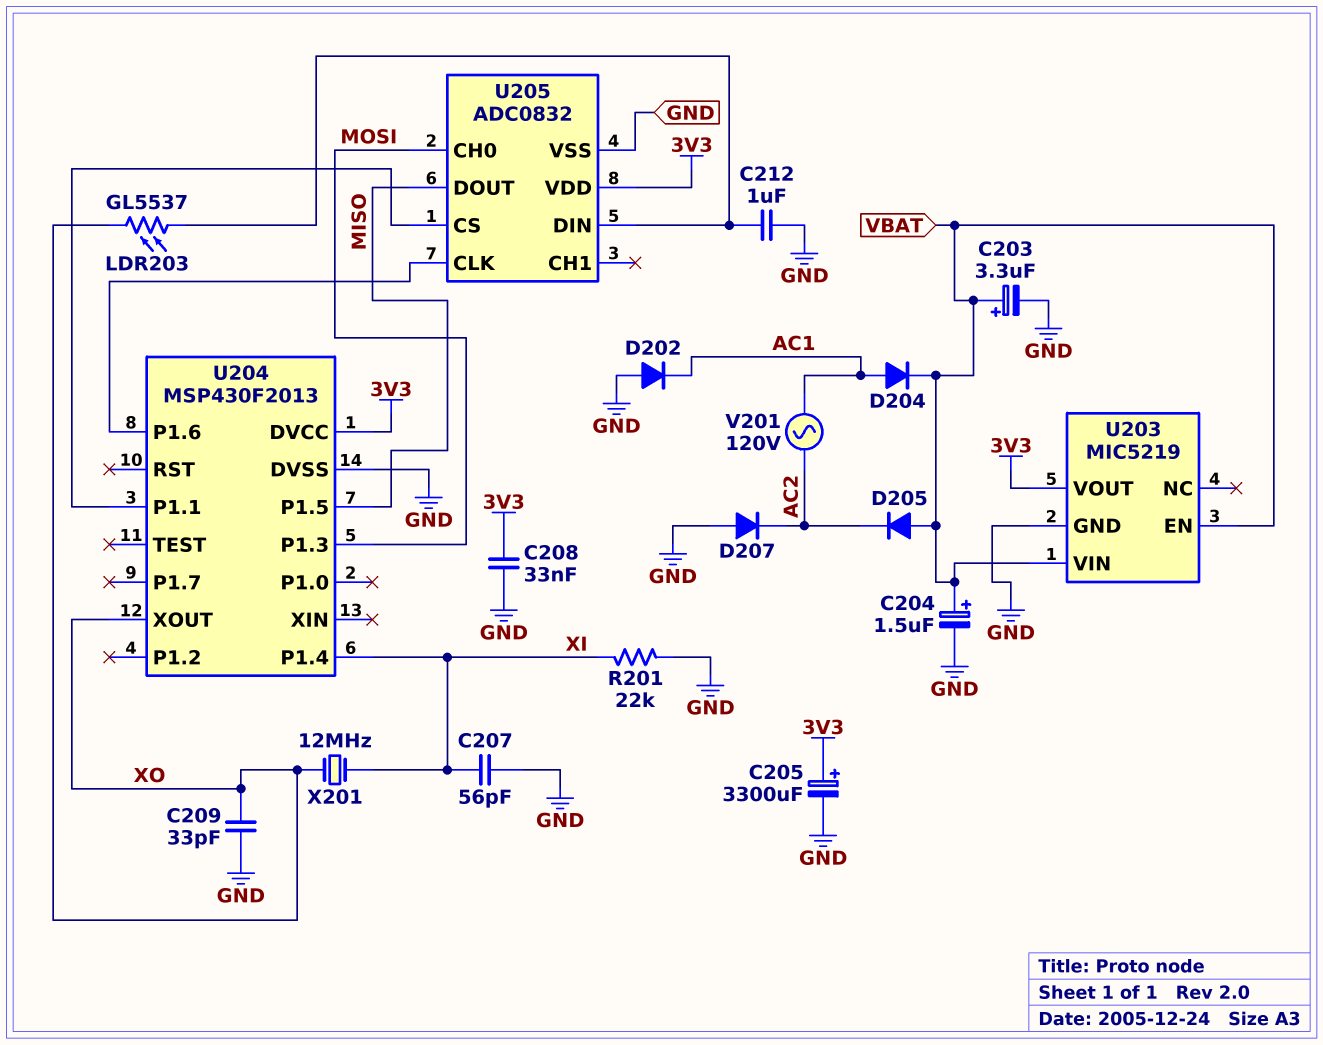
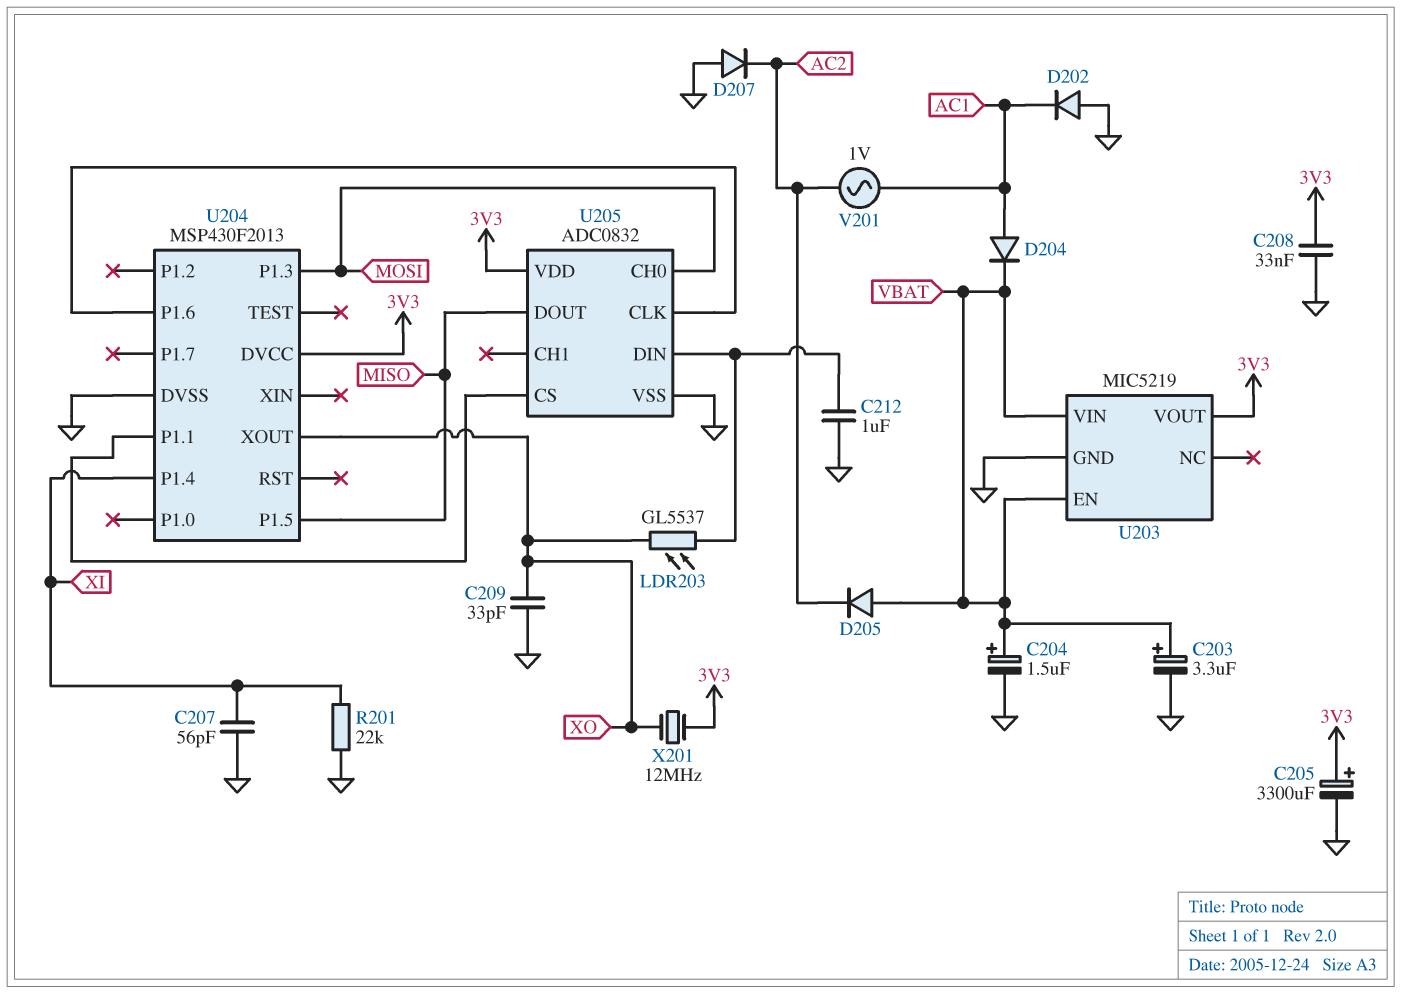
V201: AC 120V (AC1, AC2) -> AC 1V (AC1, AC2)
X201: 12MHz (XI, XO) -> 12MHz (3V3, XO)

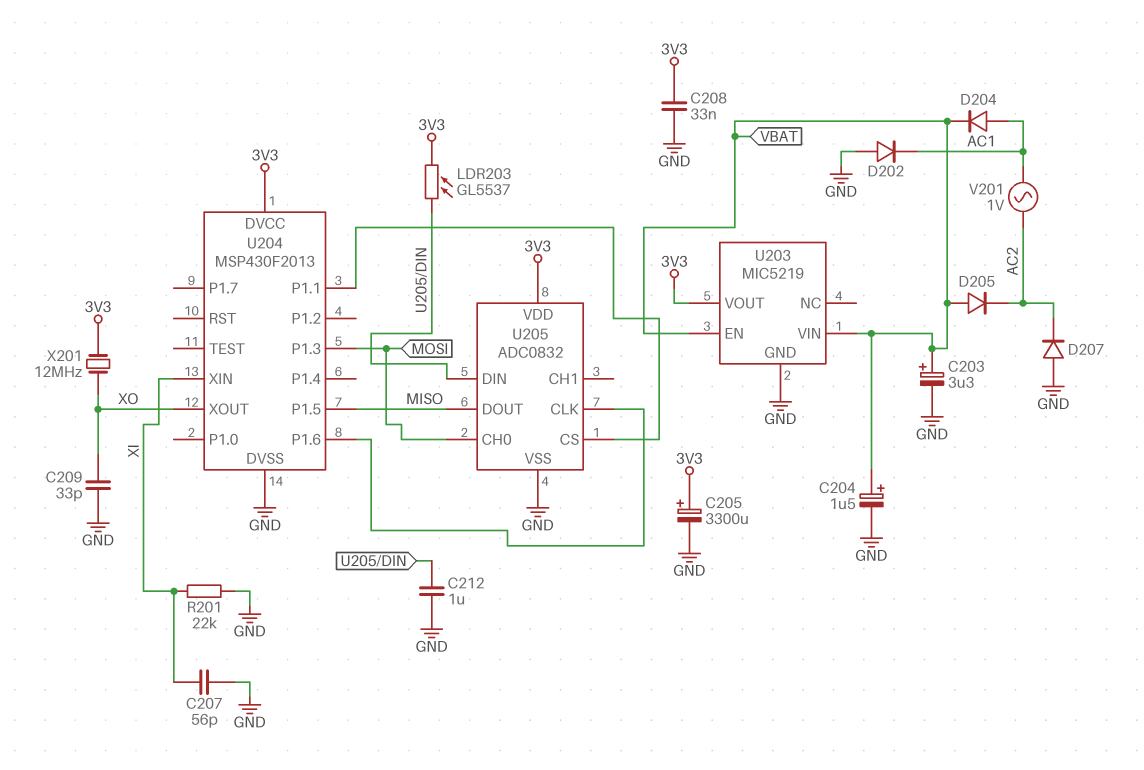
LDR203: GL5537 (U205/DIN, XO) -> GL5537 (3V3, U205/DIN)
U204 pin P1.4: XI -> none
U204 pin XIN: none -> XI

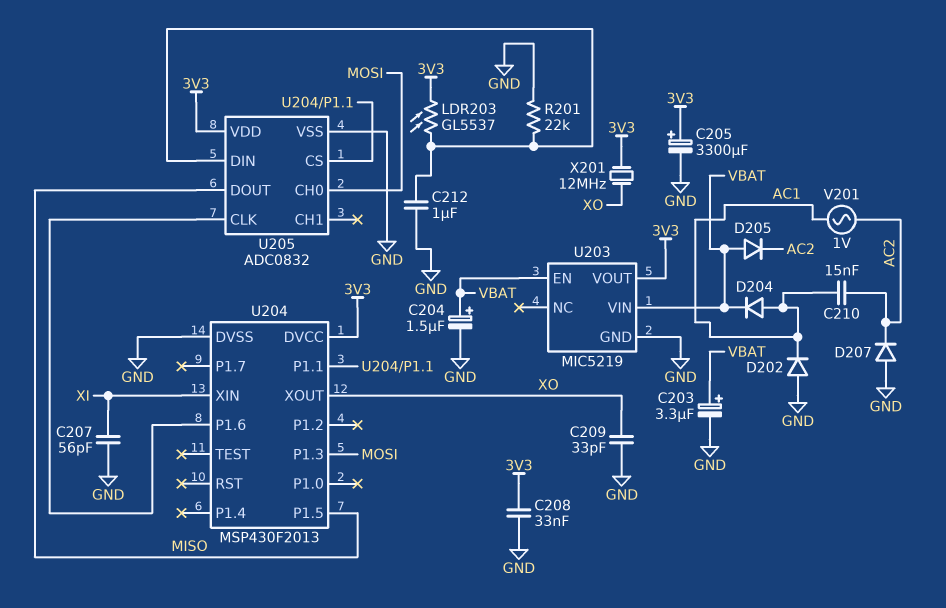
C210: none -> 15nF (AC1, AC2)
R201: 22k (GND, XI) -> 22k (GND, U205/DIN)

